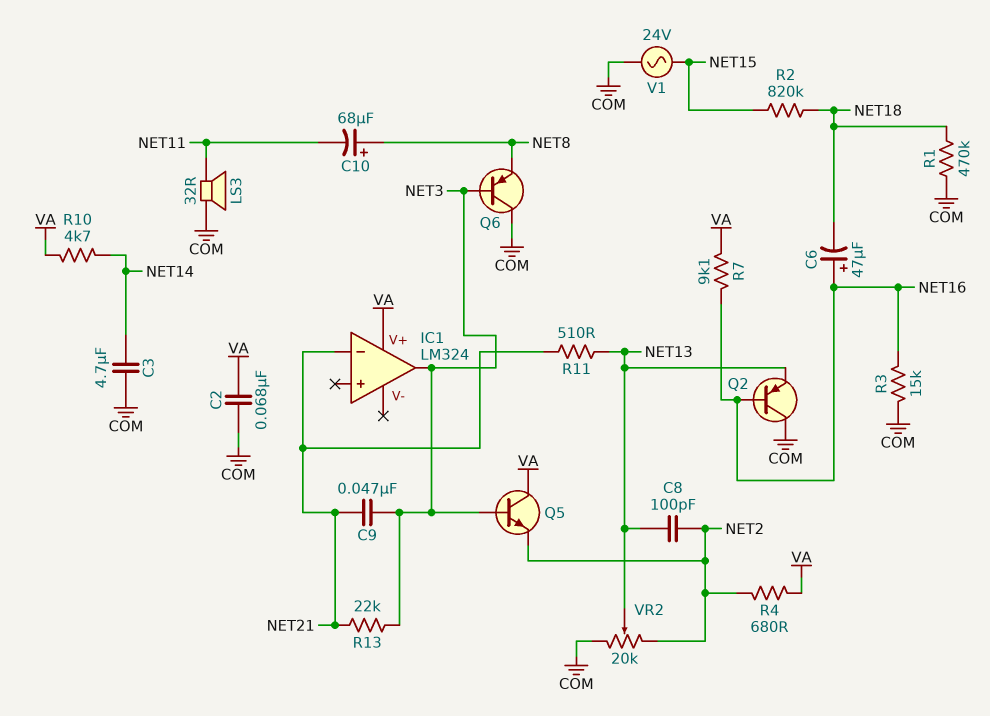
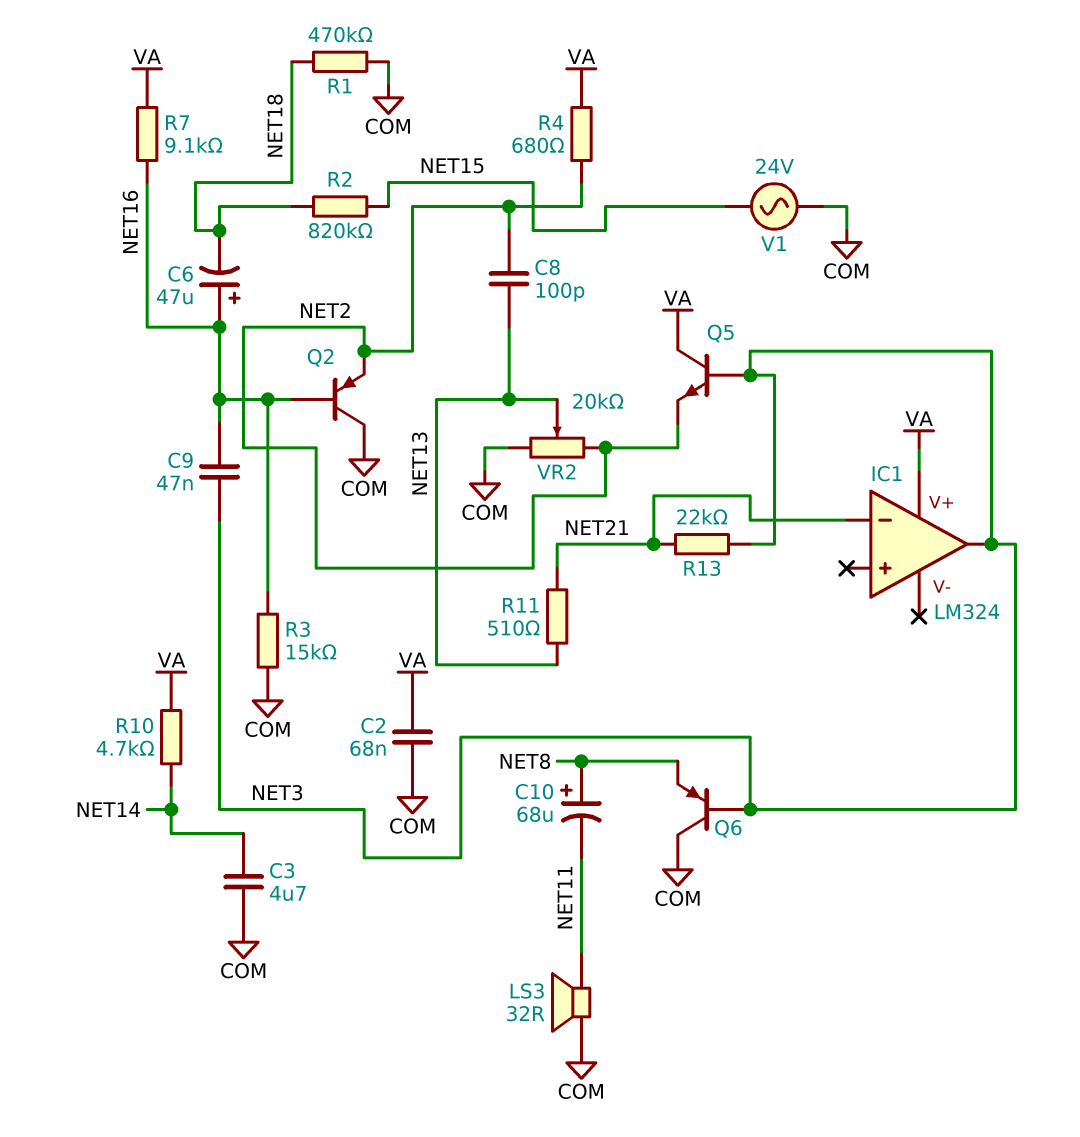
C9: 47nF (NET3, NET21) -> 47nF (NET3, NET16)
Q2: PNP (B NET16, C COM, E NET13) -> PNP (B NET16, C COM, E NET2)

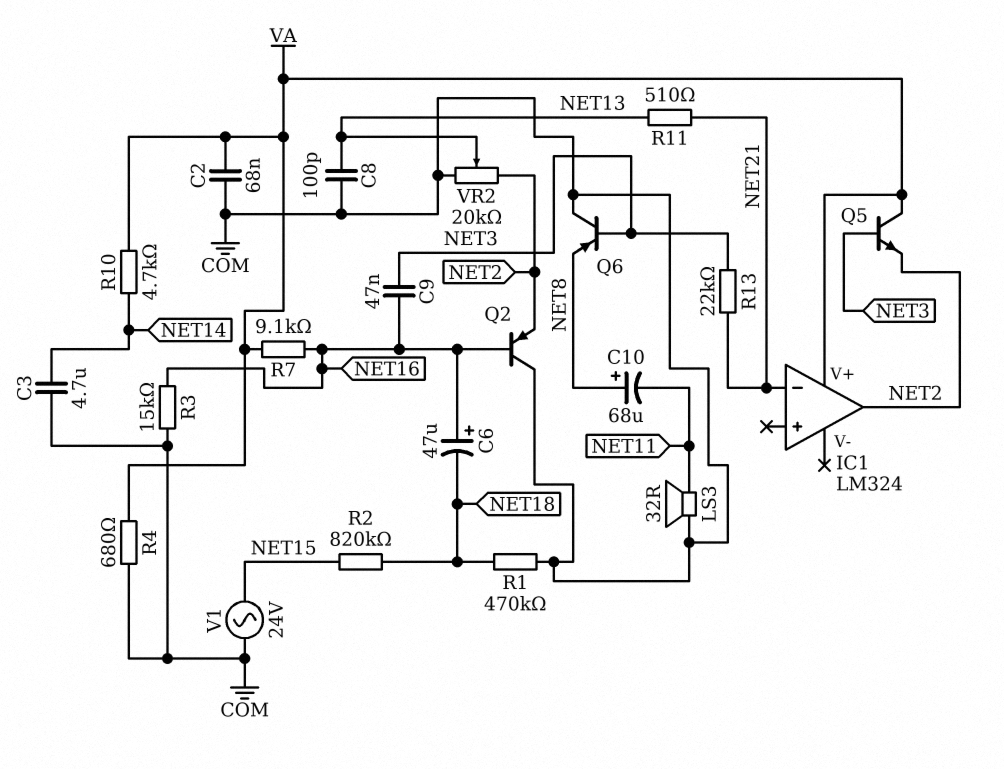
C8: 100pF (NET2, NET13) -> 100pF (COM, NET13)
IC1 pin out: NET3 -> NET2
R4: 680 (NET2, VA) -> 680 (COM, VA)

